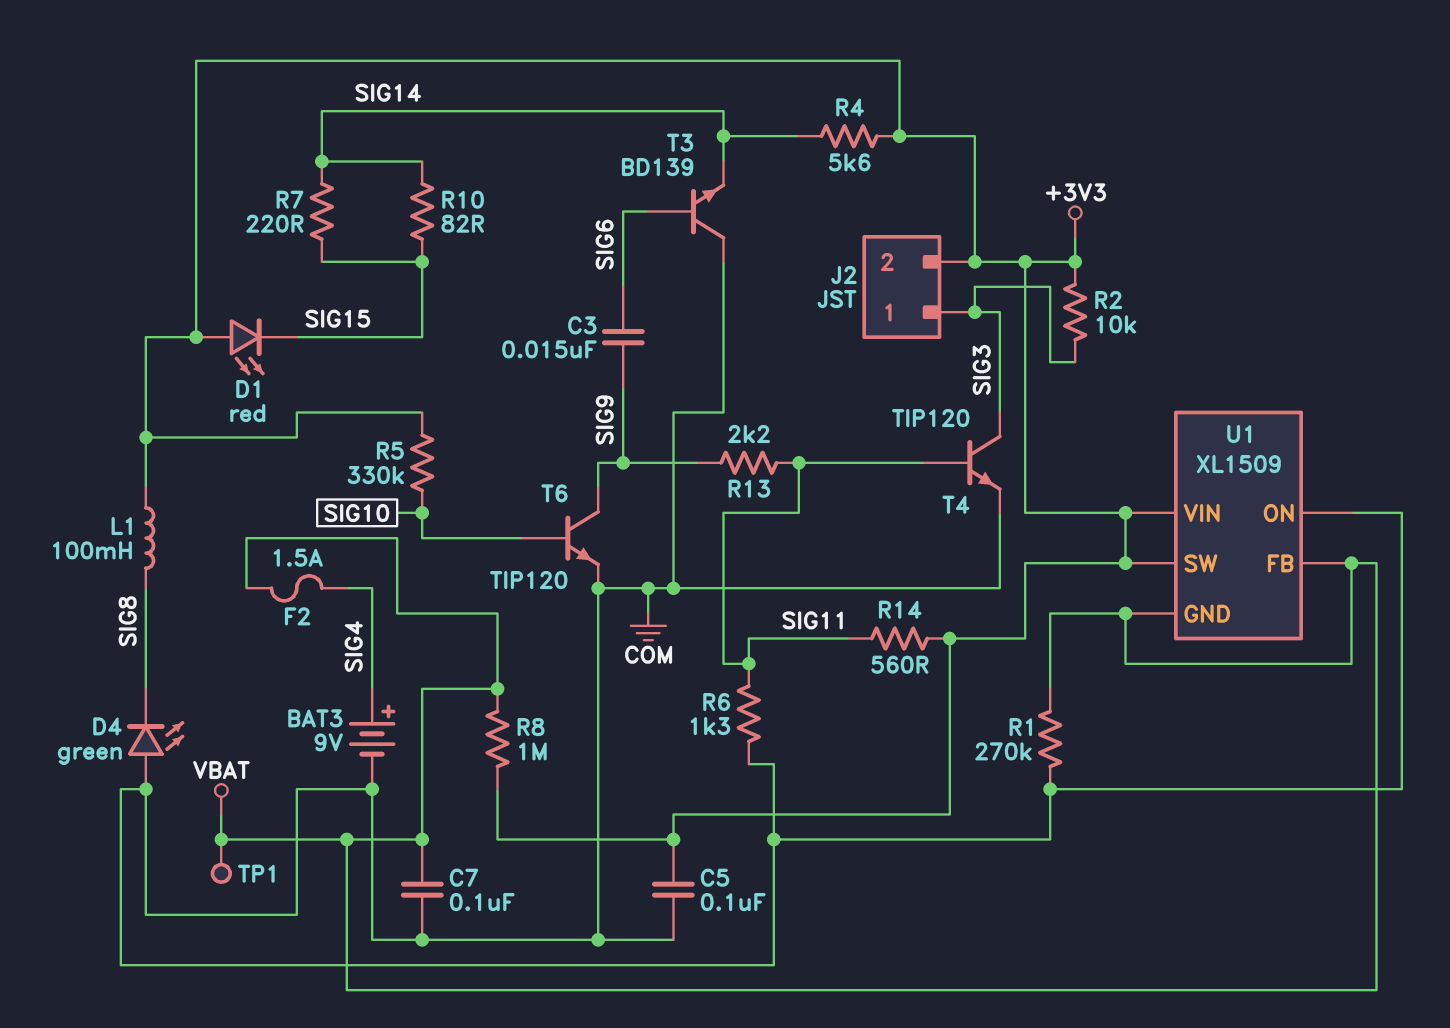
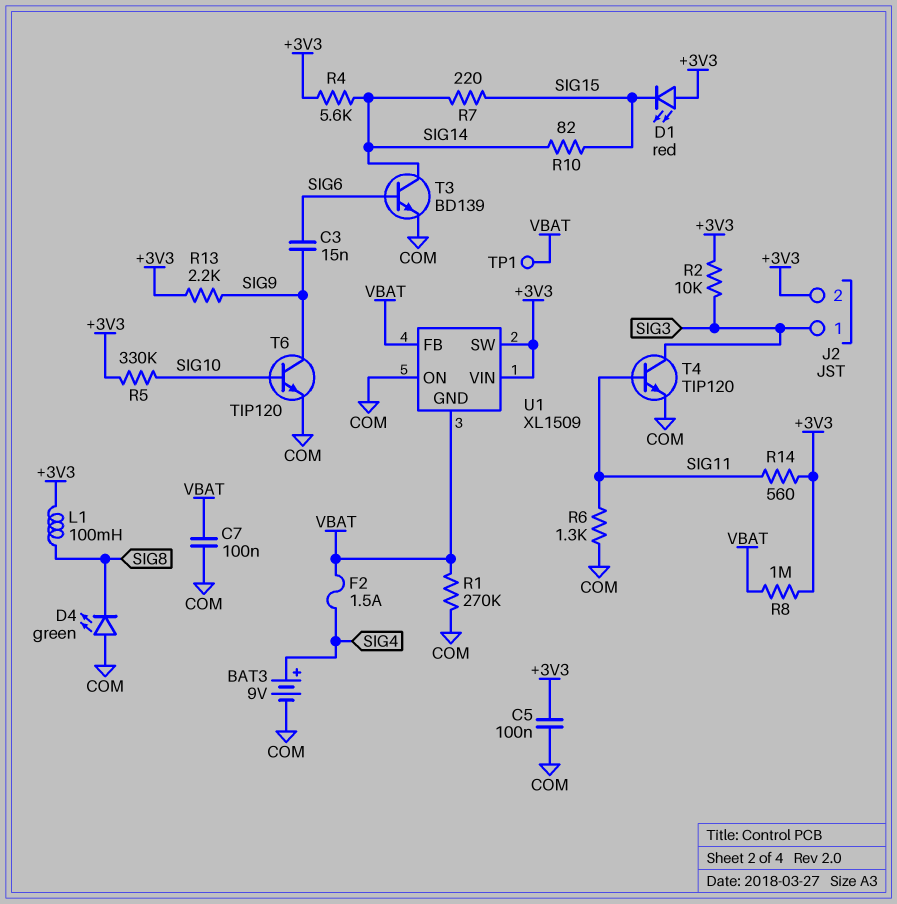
R13: 2.2k (SIG9, SIG11) -> 2.2k (+3V3, SIG9)
T3: NPN BD139 (B SIG6, C COM, E SIG14) -> NPN BD139 (B SIG6, C SIG14, E COM)

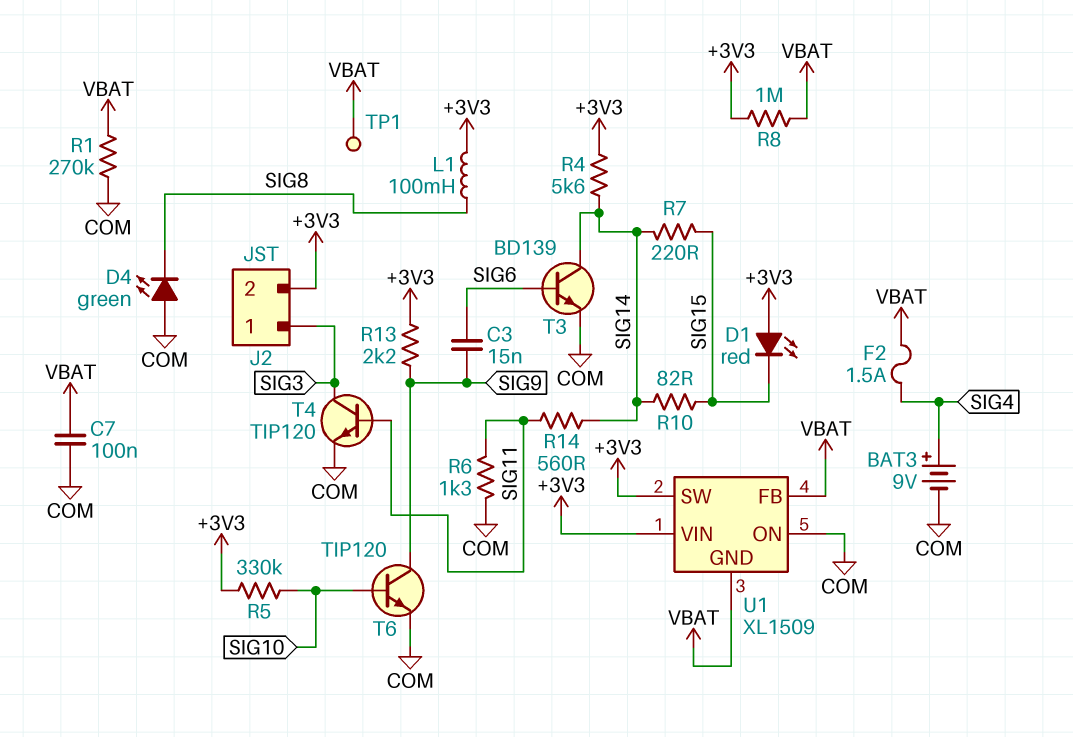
C5: 100nF (+3V3, COM) -> none
R2: 10k (+3V3, SIG3) -> none
R14: 560 (+3V3, SIG11) -> 560 (SIG11, SIG14)

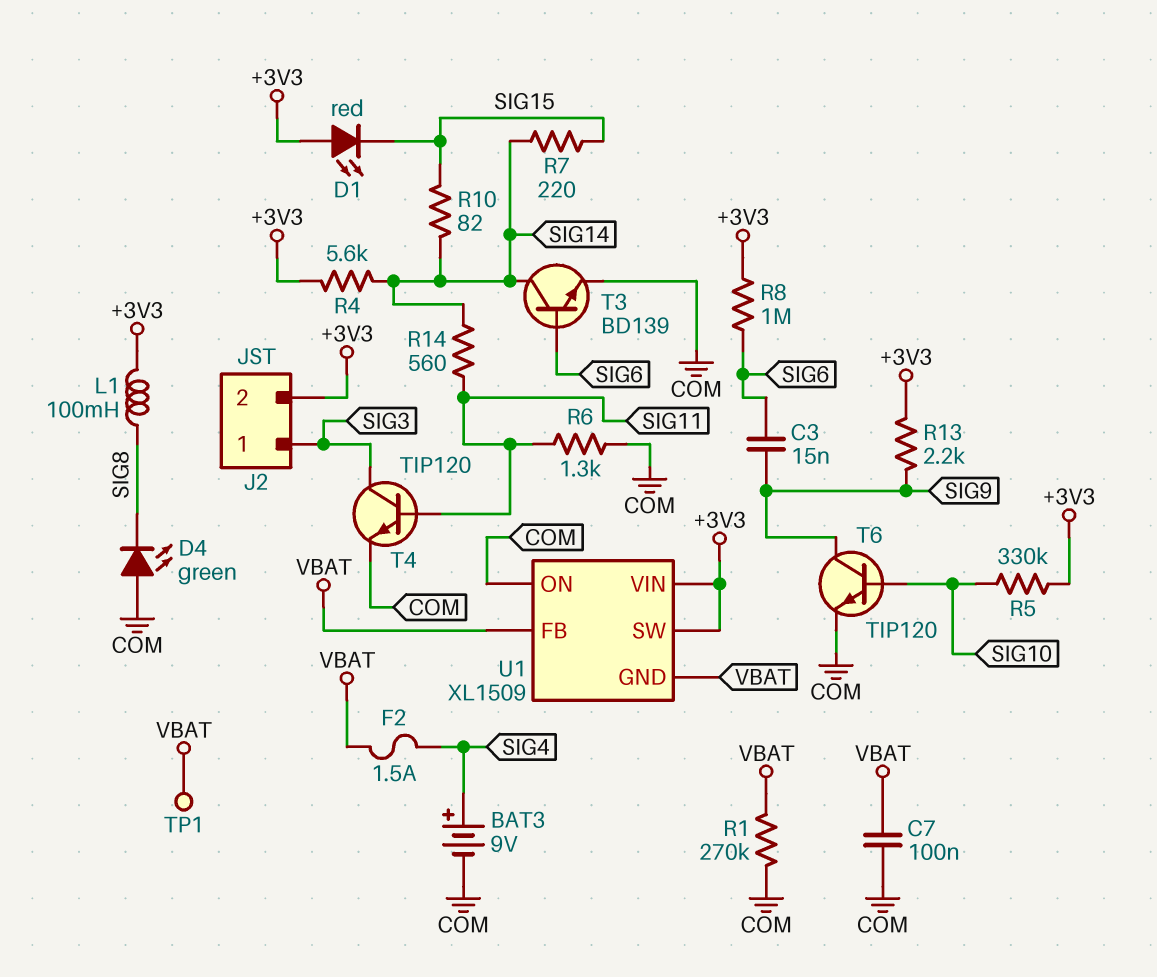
R8: 1M (+3V3, VBAT) -> 1M (+3V3, SIG6)

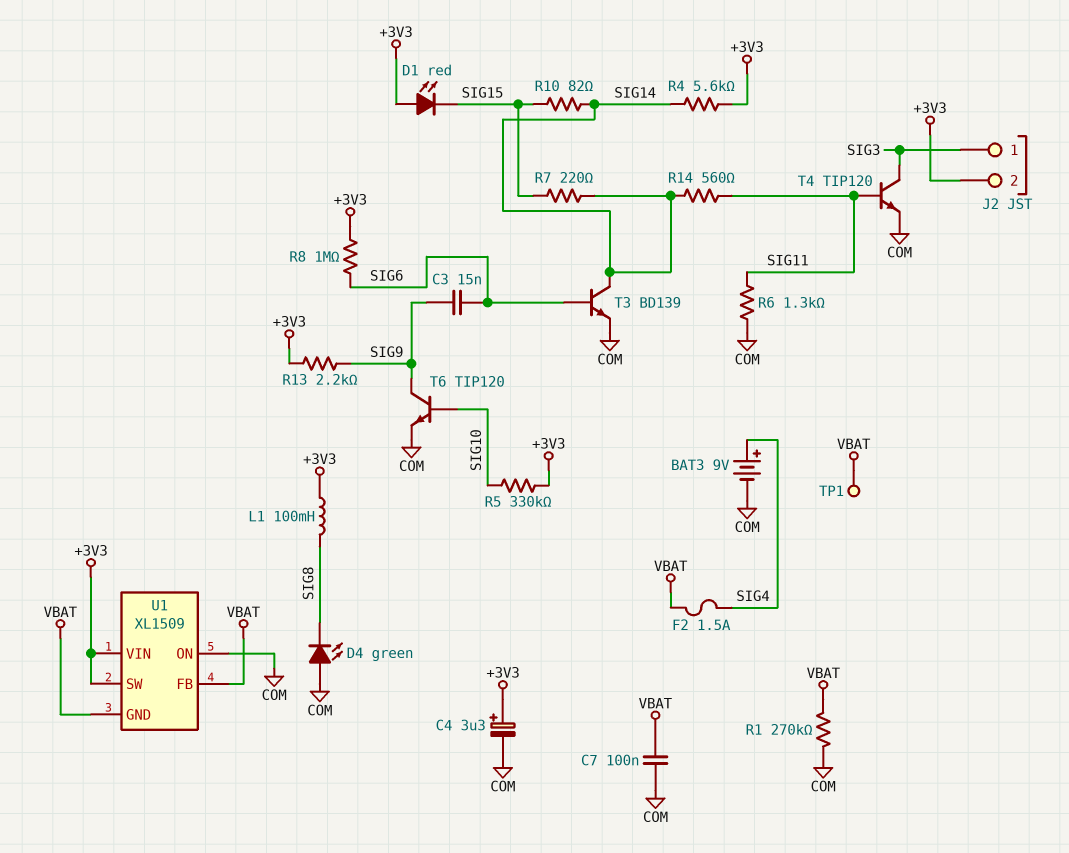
C4: none -> 3.3uF (plus +3V3, minus COM)

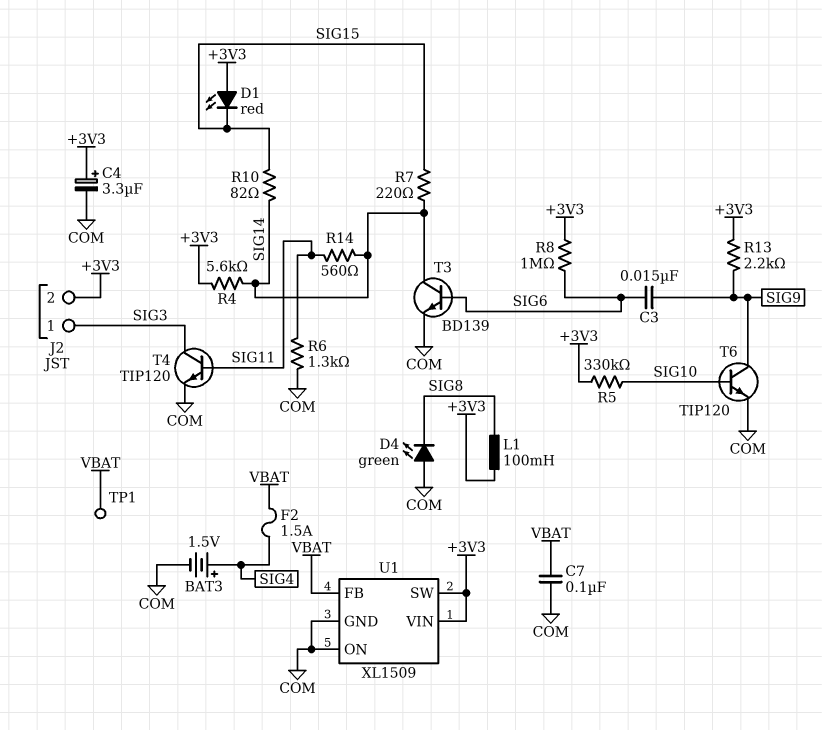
BAT3: 9V (plus SIG4, minus COM) -> 1.5V (plus SIG4, minus COM)
R1: 270k (COM, VBAT) -> none
U1 pin GND: VBAT -> COM

